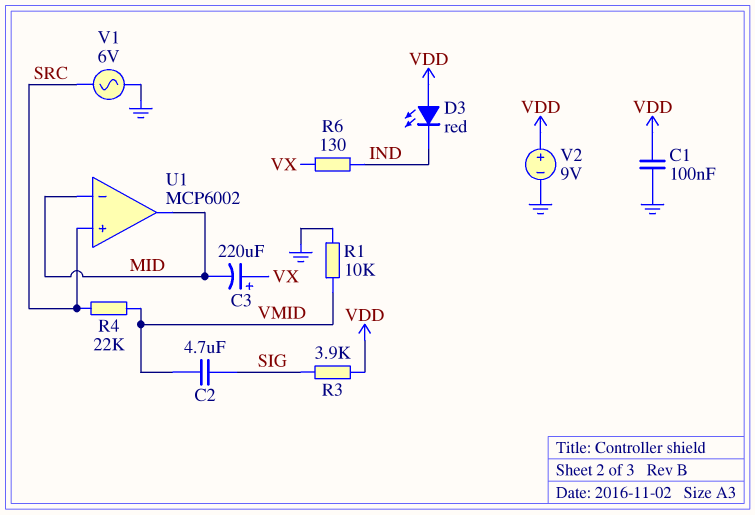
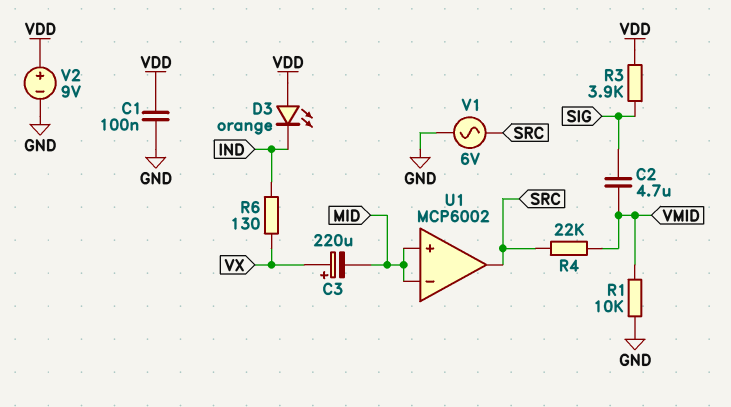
D3: LED red (A VDD, K IND) -> LED orange (A VDD, K IND)
U1 pin in+: SRC -> MID
U1 pin out: MID -> SRC

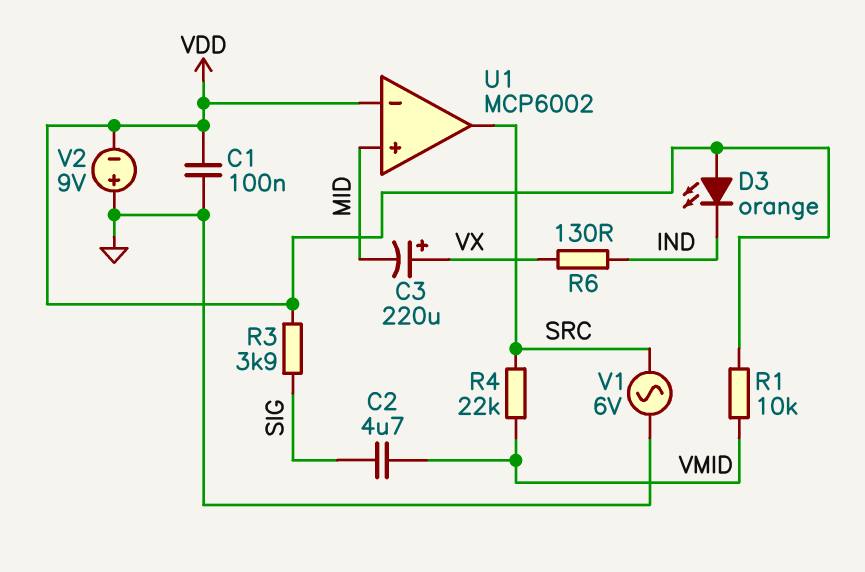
R1: 10k (GND, VMID) -> 10k (VDD, VMID)
U1 pin in-: MID -> VDD
V2: 9V (plus VDD, minus GND) -> 9V (plus GND, minus VDD)

